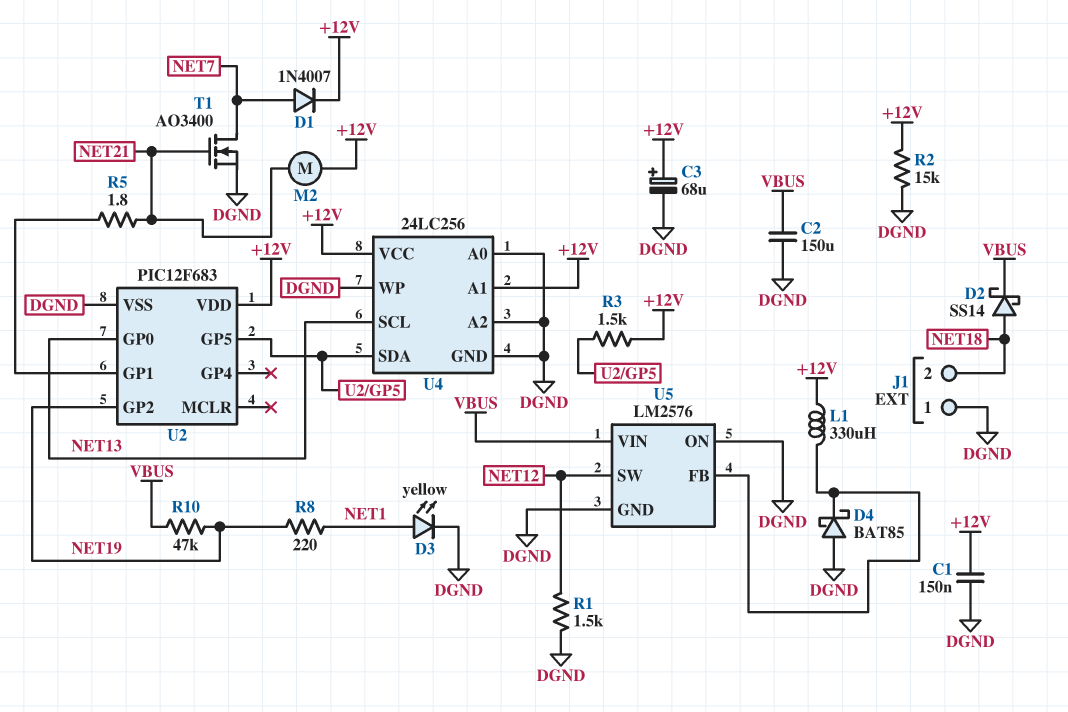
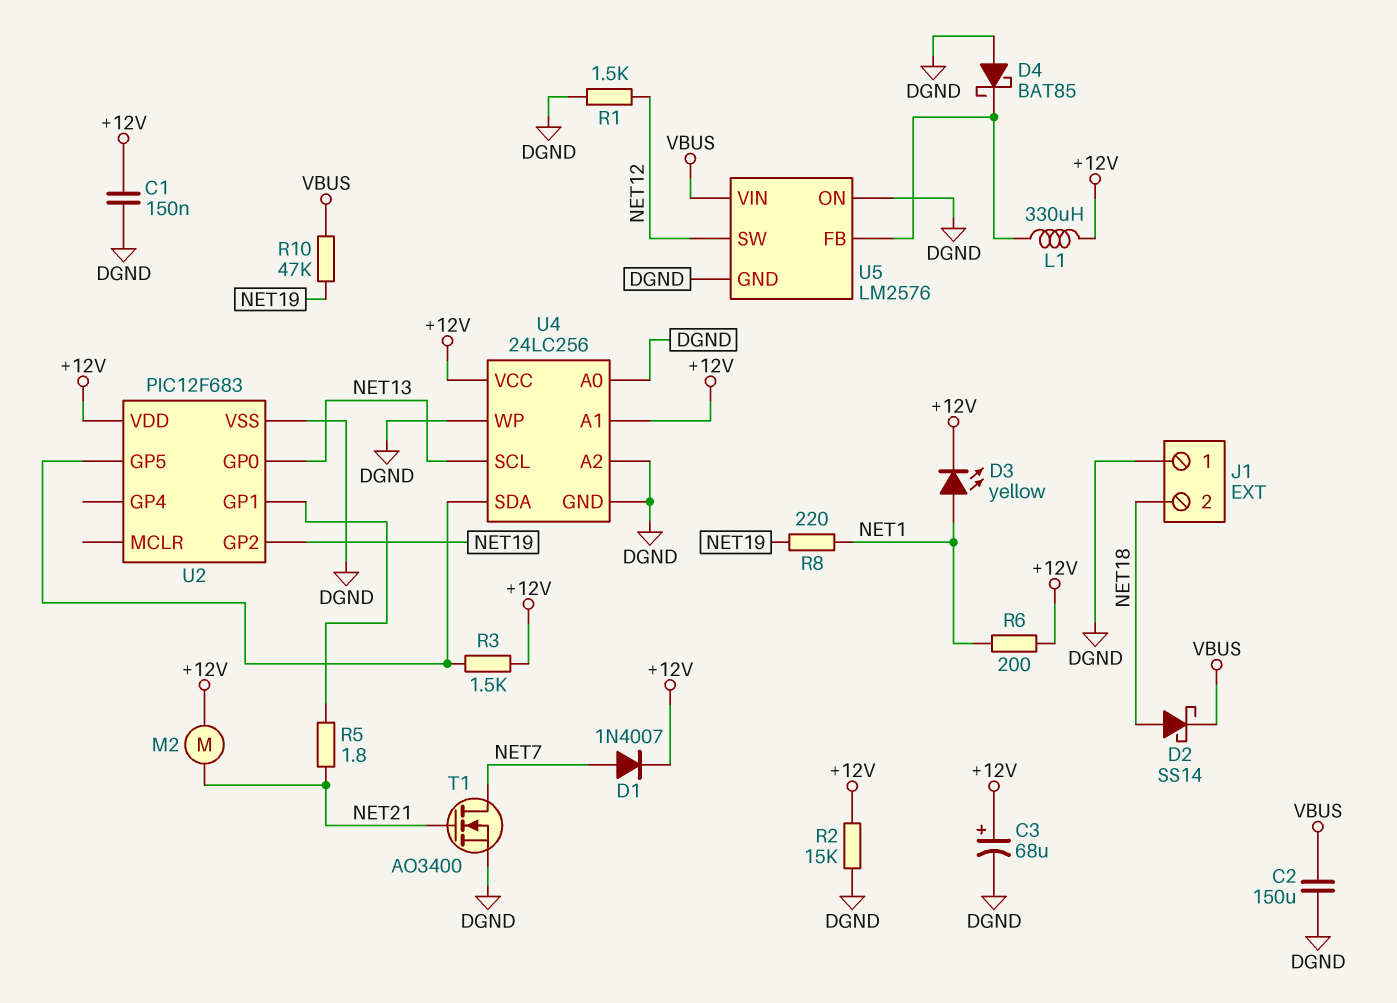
D3: LED yellow (A NET1, K DGND) -> LED yellow (A NET1, K +12V)
R6: none -> 200 (+12V, NET1)

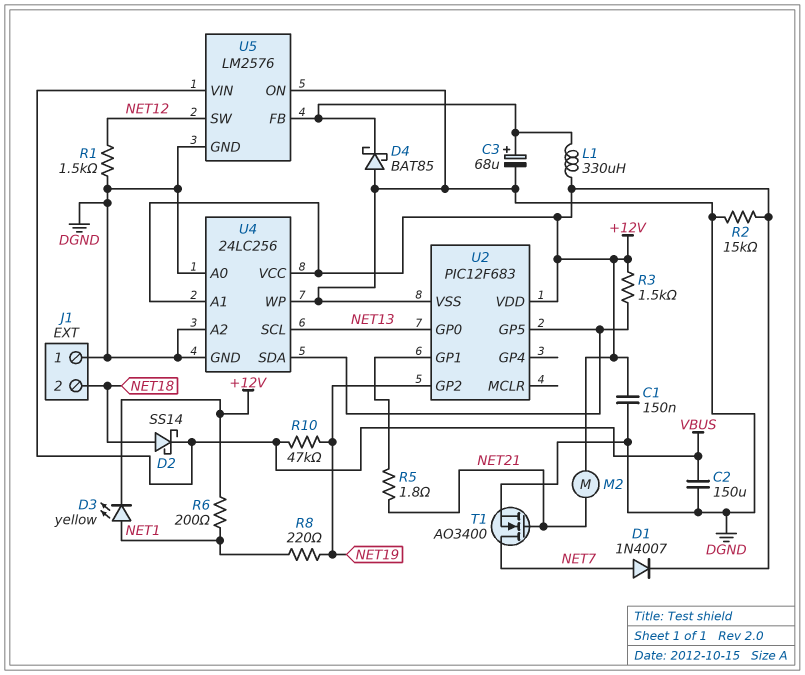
C3: 68uF (plus +12V, minus DGND) -> 68uF (plus U5/FB, minus DGND)

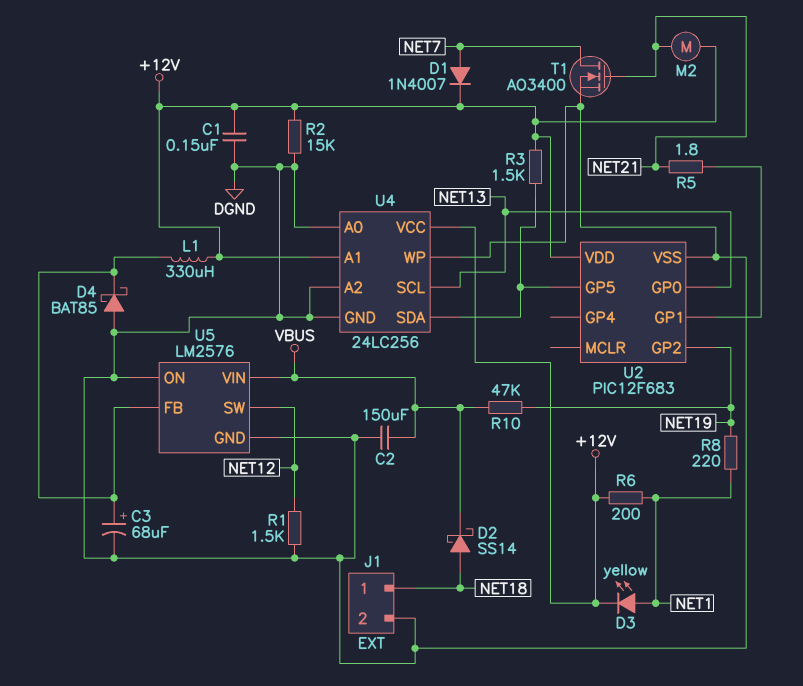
J1 pin 1: DGND -> NET18
J1 pin 2: NET18 -> DGND

